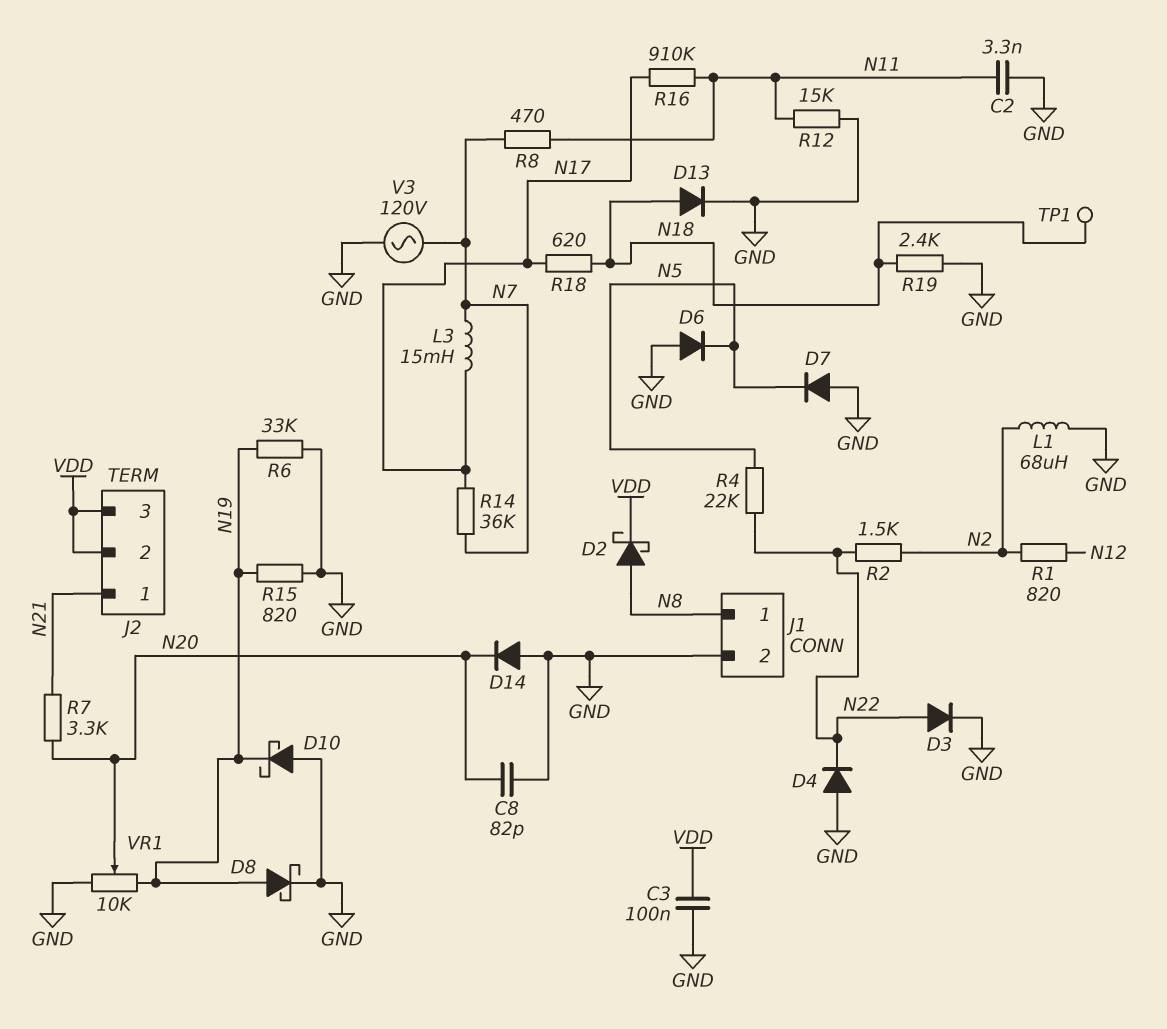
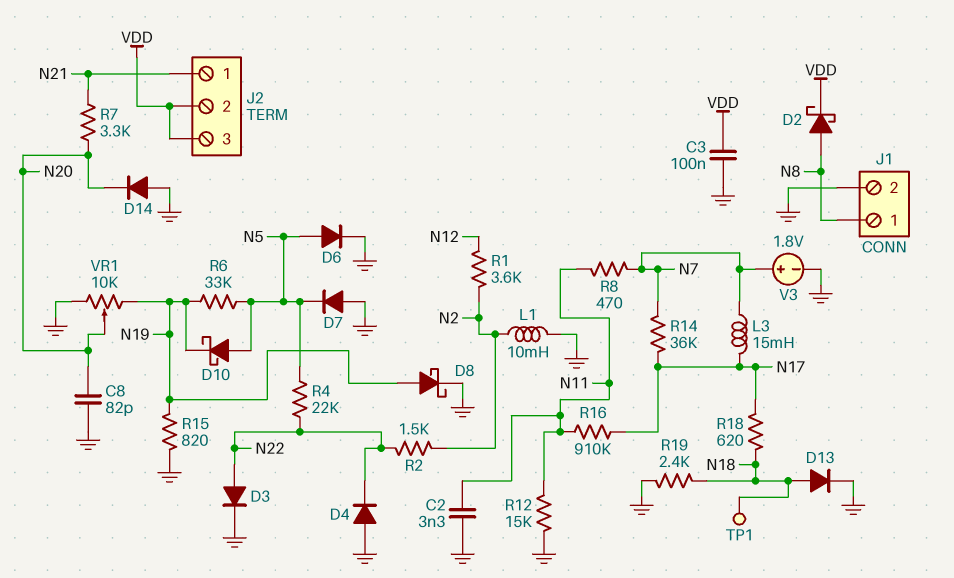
D6: diode (A GND, K N5) -> diode (A N5, K GND)
D10: schottky (A GND, K N19) -> schottky (A N5, K N19)
L1: 68uH (GND, N2) -> 10mH (GND, N2)
R1: 820 (N2, N12) -> 3.6k (N2, N12)
R6: 33k (GND, N19) -> 33k (N5, N19)
V3: AC 120V (GND, N7) -> 1.8V (plus N7, minus GND)

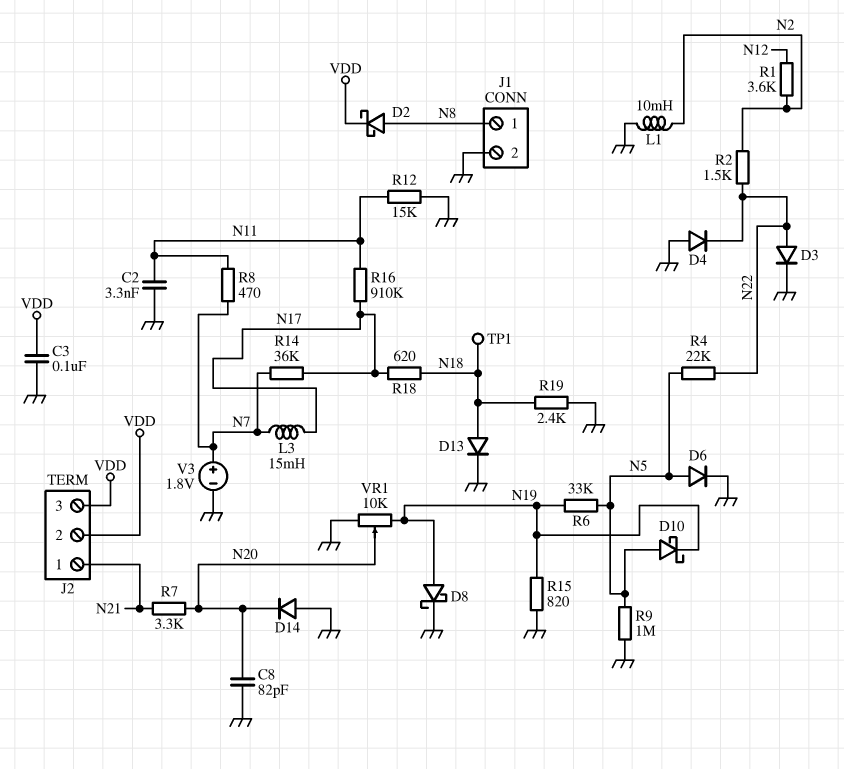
D7: diode (A GND, K N5) -> none
R9: none -> 1M (GND, N5)

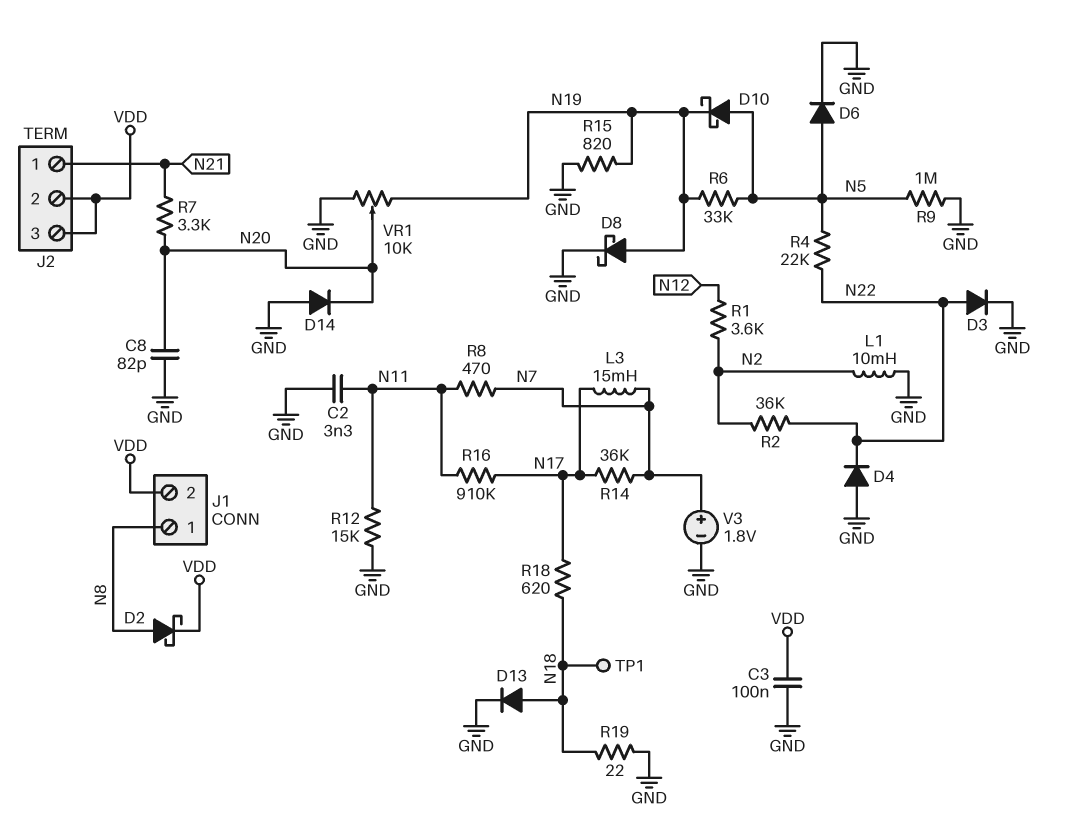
J1 pin 2: GND -> VDD
R2: 1.5k (N2, N22) -> 36k (N2, N22)
R19: 2.4k (GND, N18) -> 22 (GND, N18)

